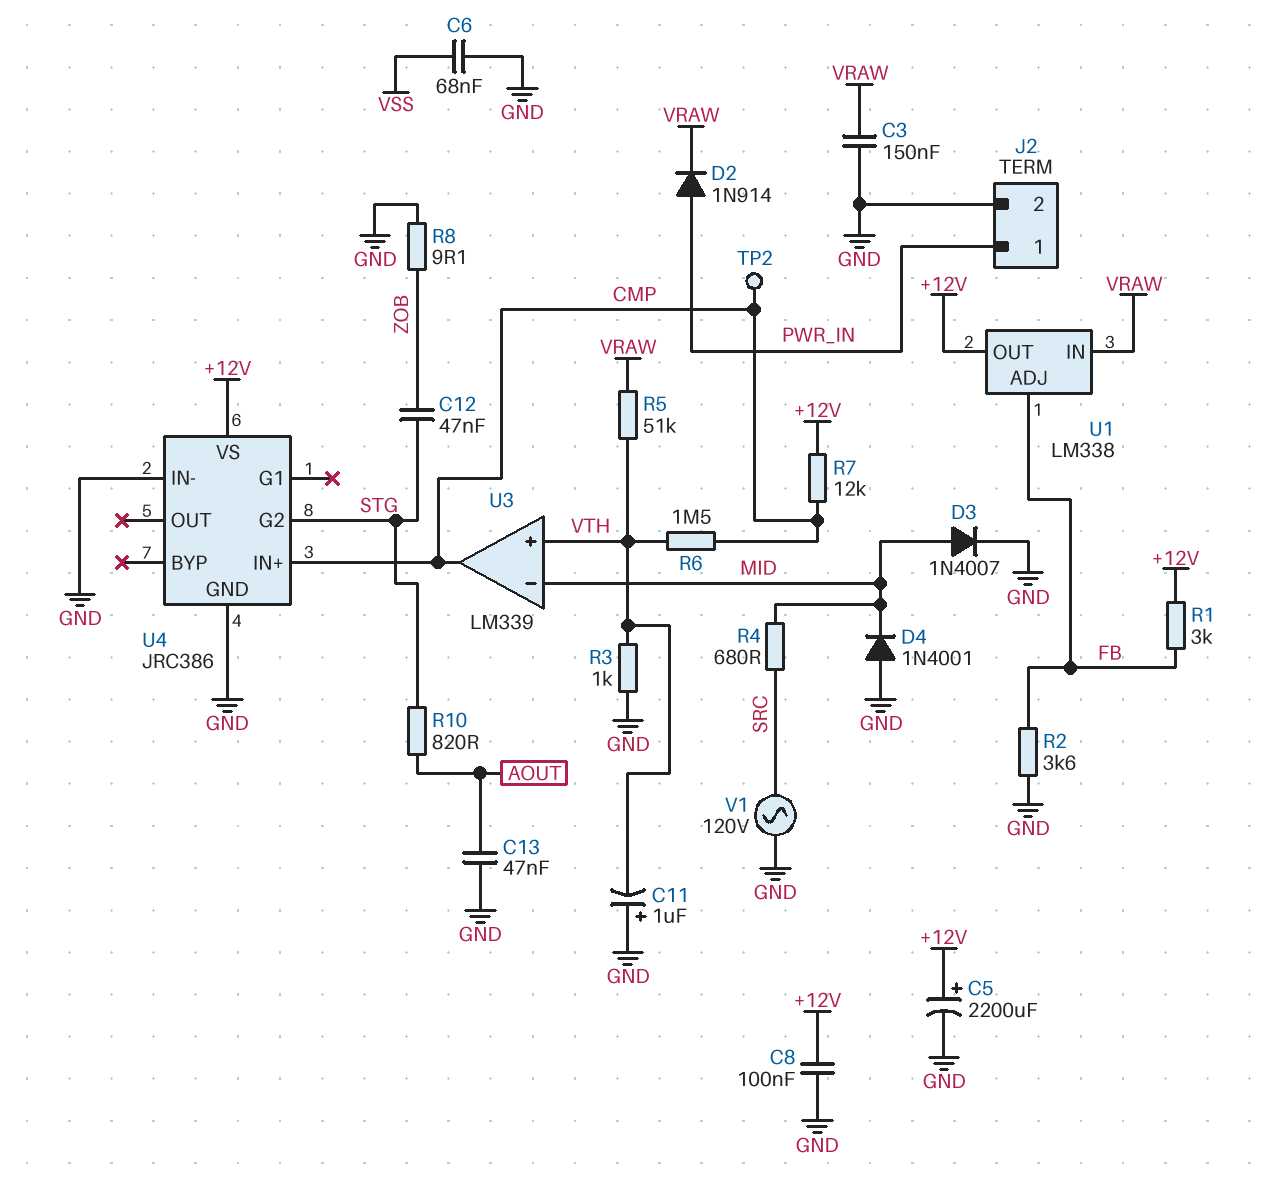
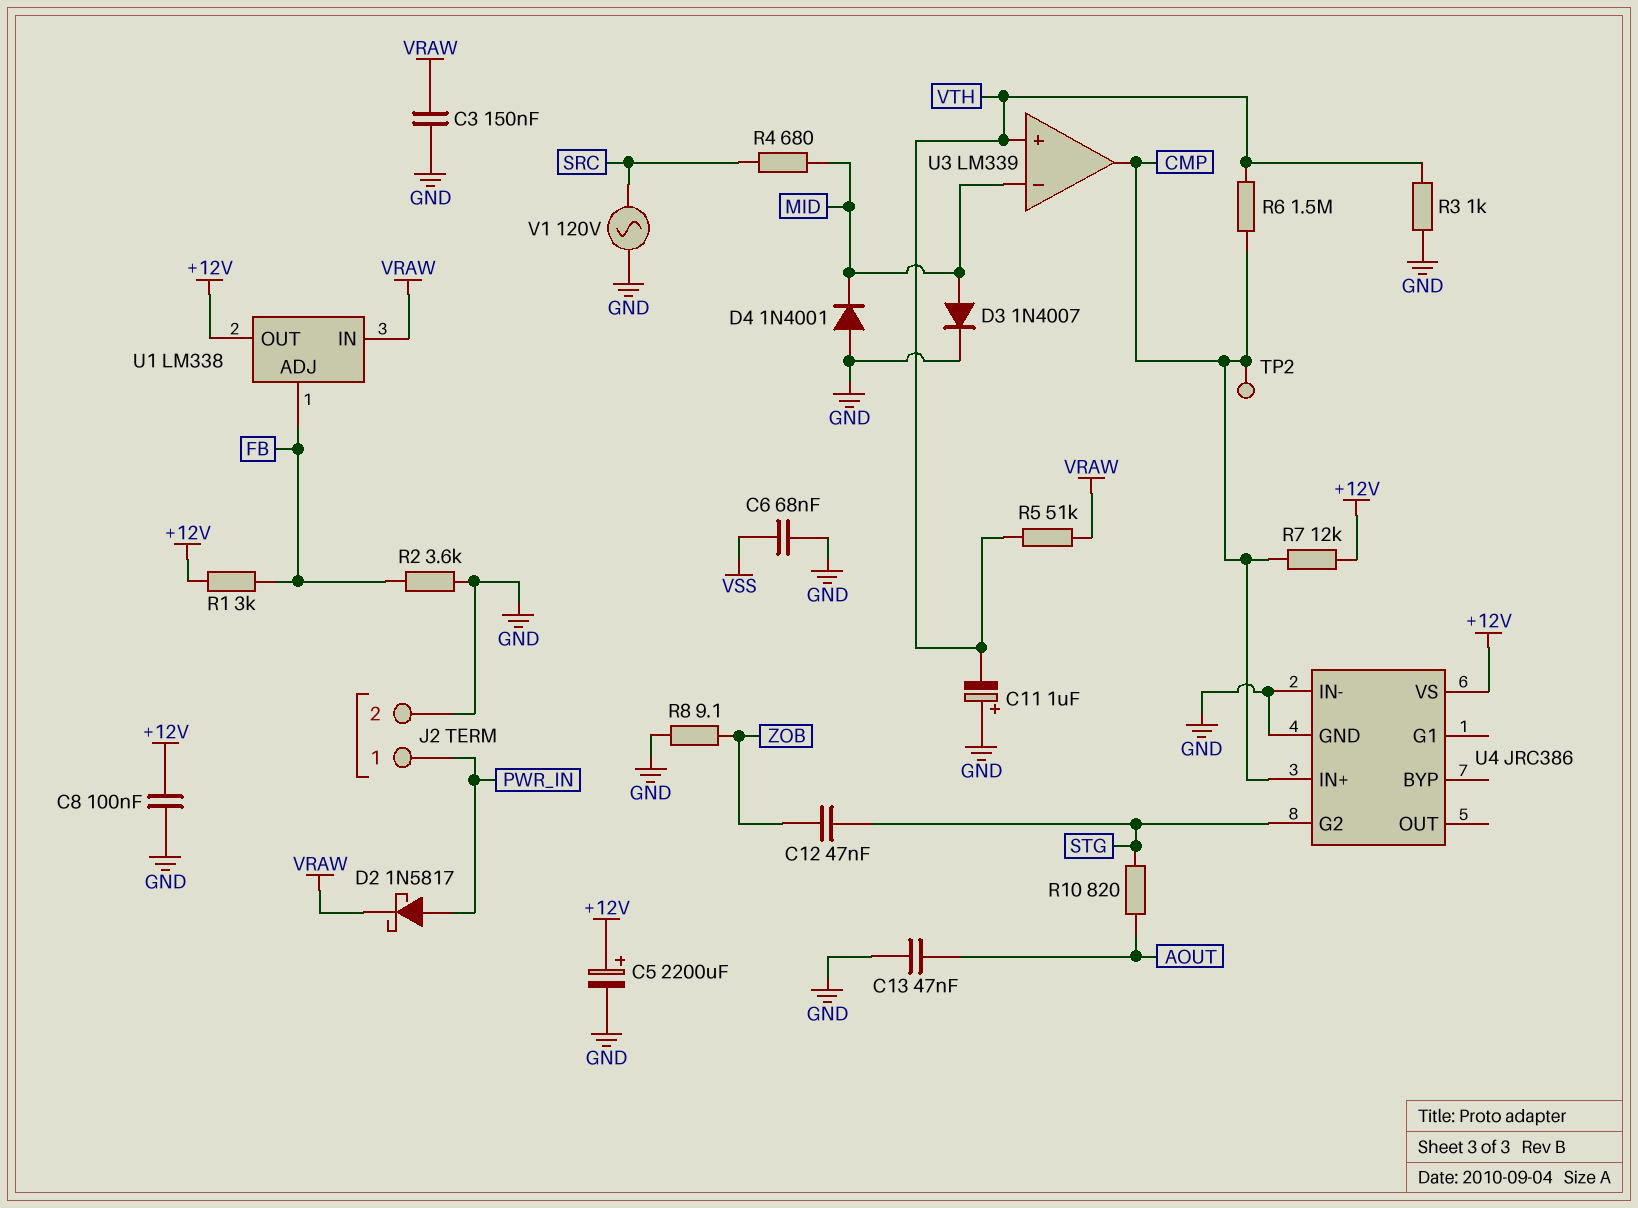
D2: diode 1N914 (A PWR_IN, K VRAW) -> schottky 1N5817 (A PWR_IN, K VRAW)

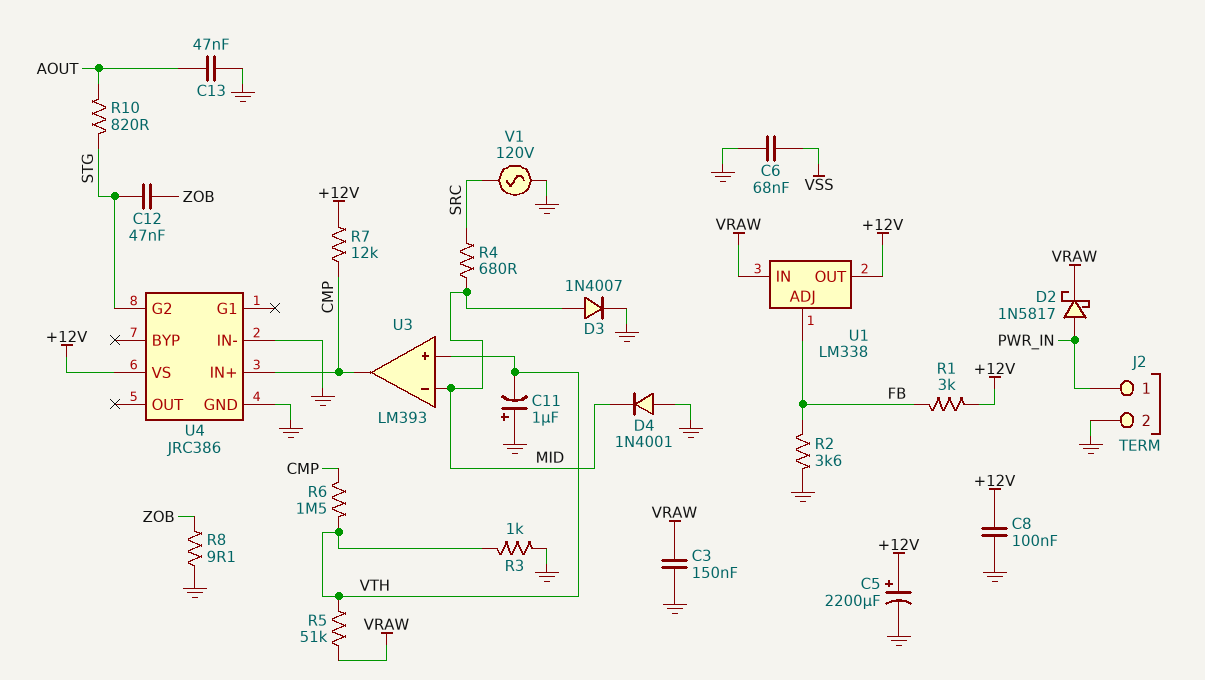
TP2: test point (CMP) -> none
U3: LM339 -> LM393

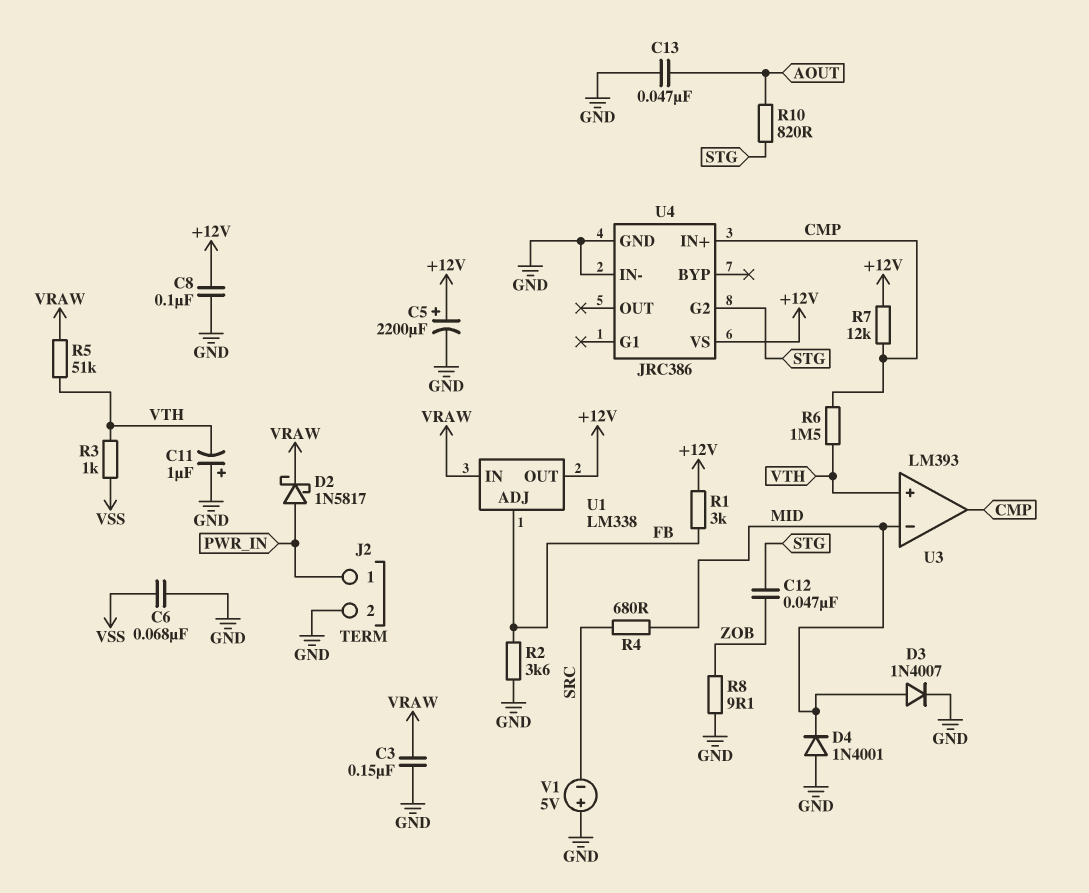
R3: 1k (GND, VTH) -> 1k (VSS, VTH)
V1: AC 120V (GND, SRC) -> 5V (plus GND, minus SRC)

